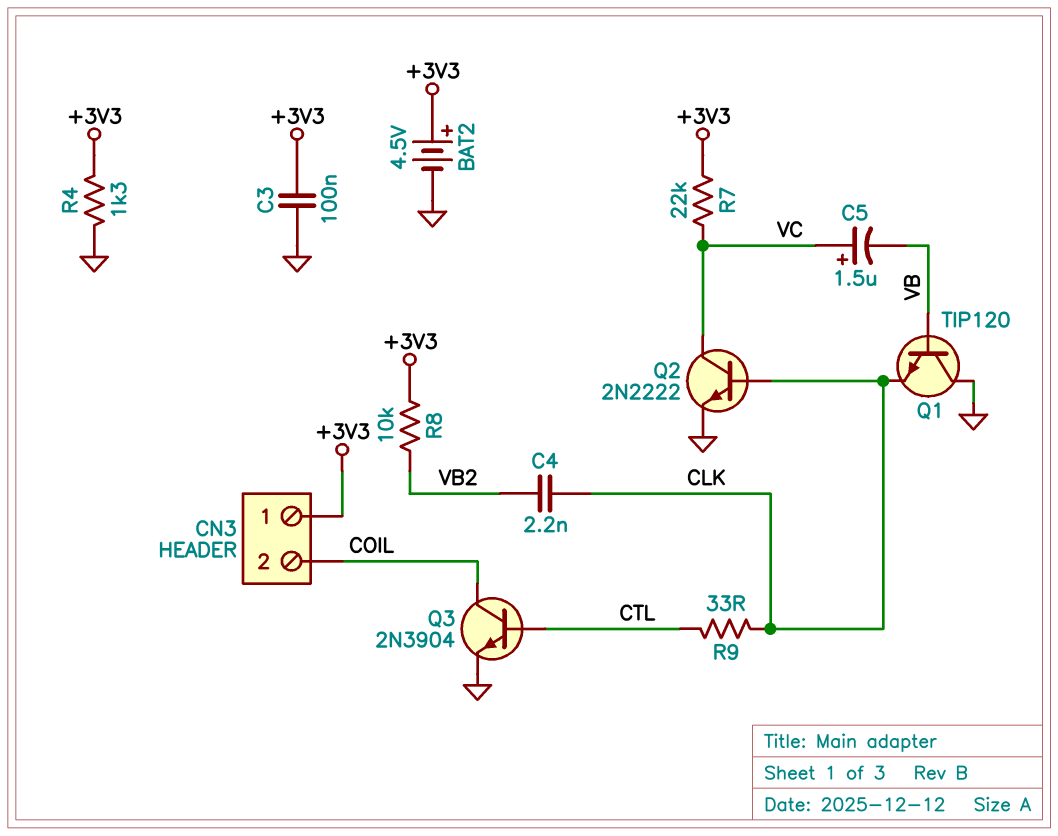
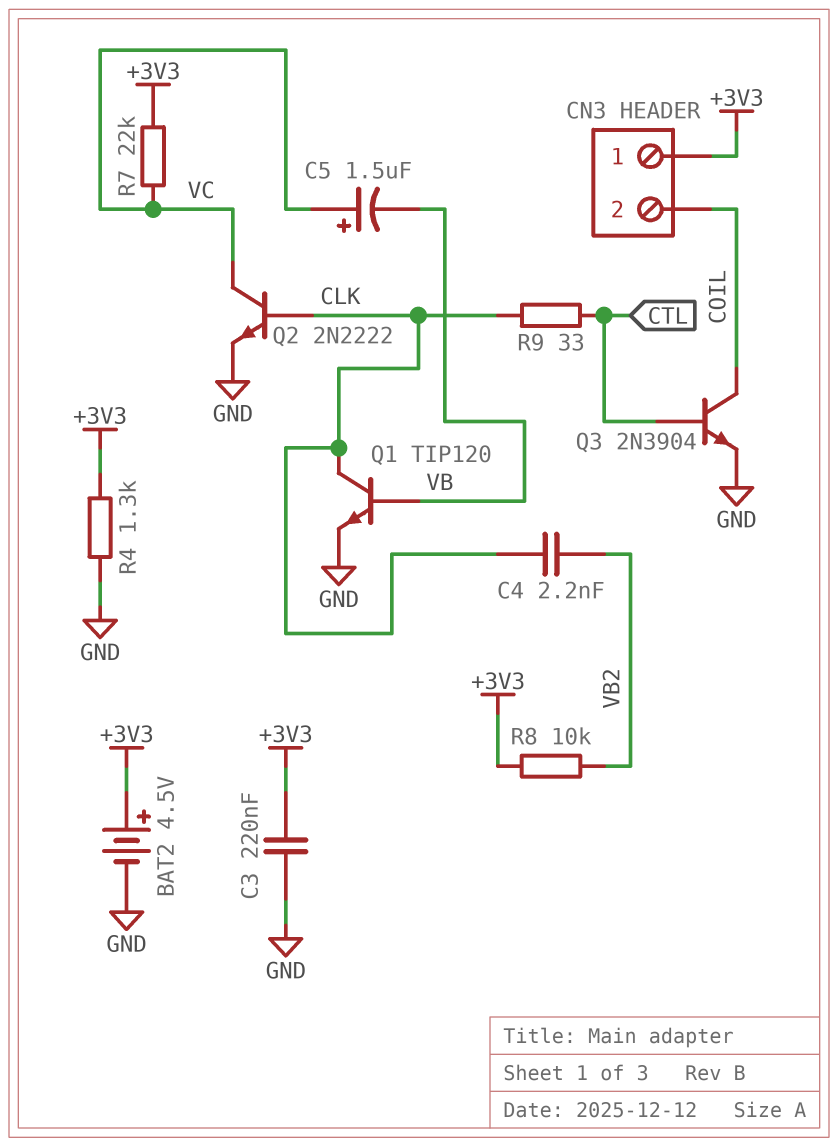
C3: 100nF (+3V3, GND) -> 220nF (+3V3, GND)
Q1: NPN TIP120 (B VB, C GND, E CLK) -> NPN TIP120 (B VB, C CLK, E GND)

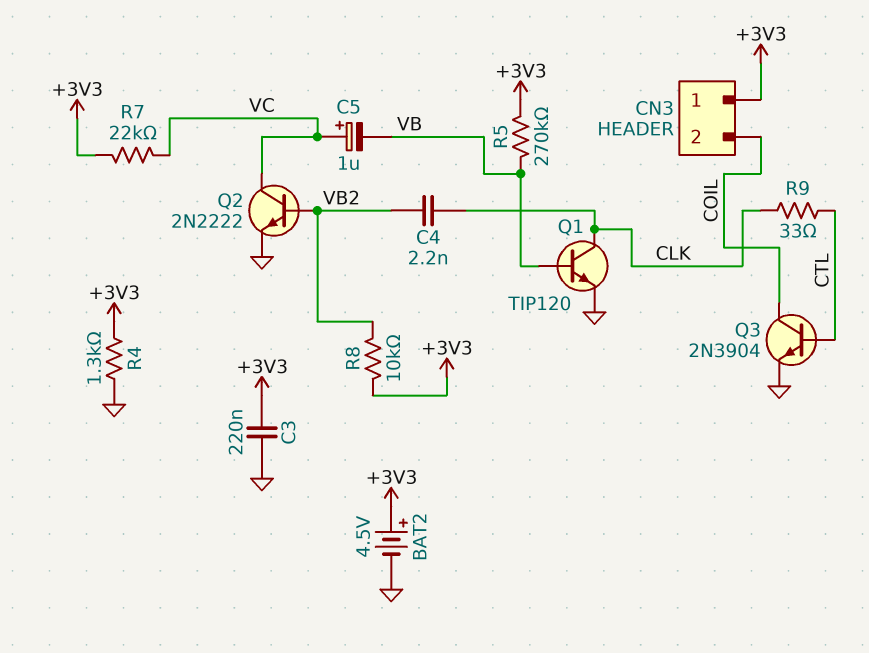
C5: 1.5uF (plus VC, minus VB) -> 1uF (plus VC, minus VB)
Q2: NPN 2N2222 (B CLK, C VC, E GND) -> NPN 2N2222 (B VB2, C VC, E GND)
R5: none -> 270k (+3V3, VB)

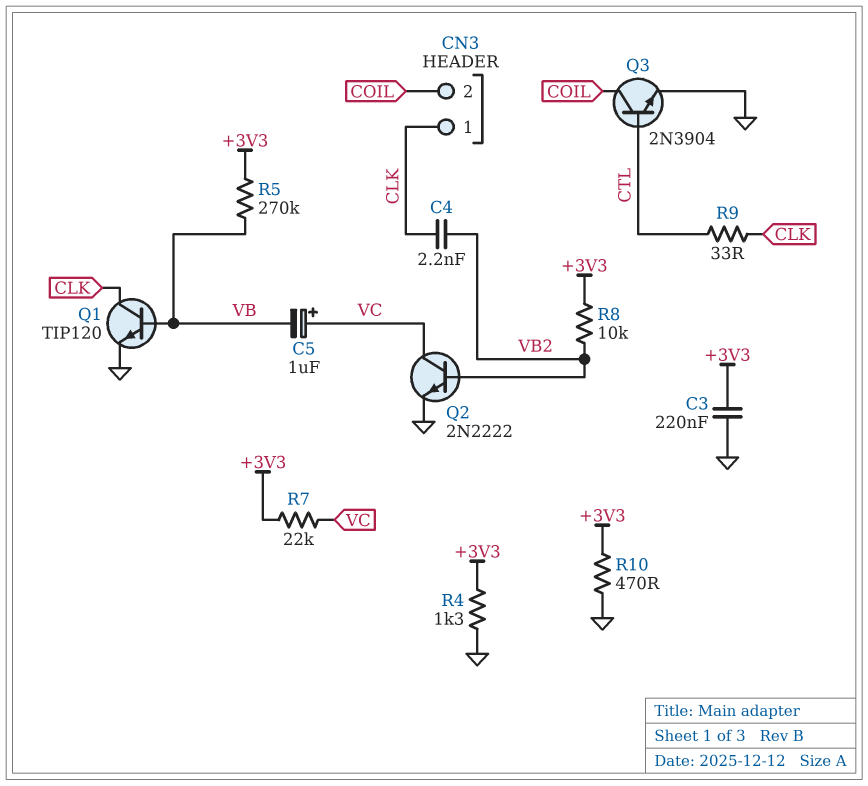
BAT2: 4.5V (plus +3V3, minus GND) -> none
CN3 pin 1: +3V3 -> CLK
R10: none -> 470 (+3V3, GND)

